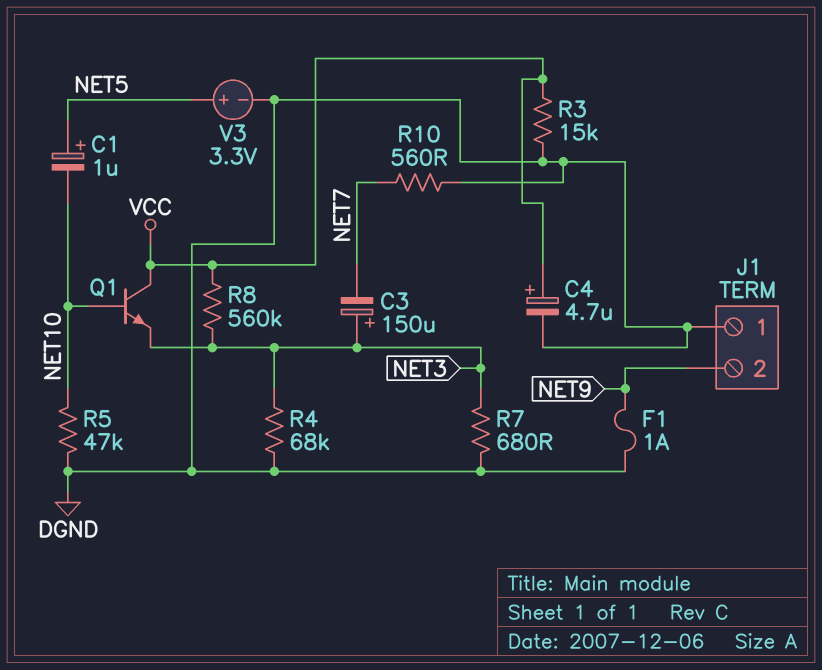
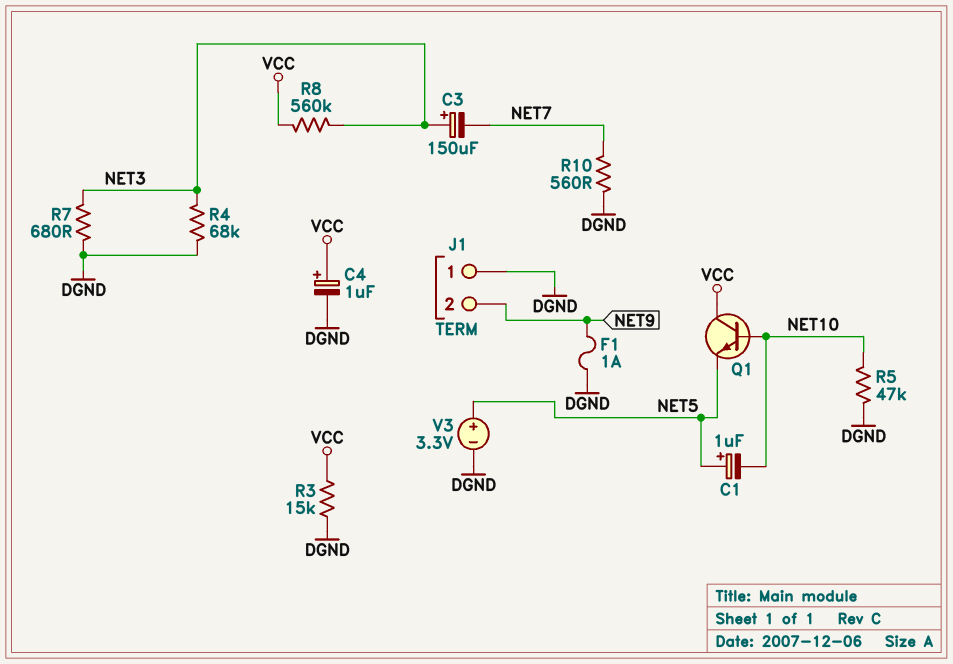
C4: 4.7uF (plus VCC, minus DGND) -> 1uF (plus VCC, minus DGND)
Q1: NPN (B NET10, C VCC, E NET3) -> NPN (B NET10, C VCC, E NET5)

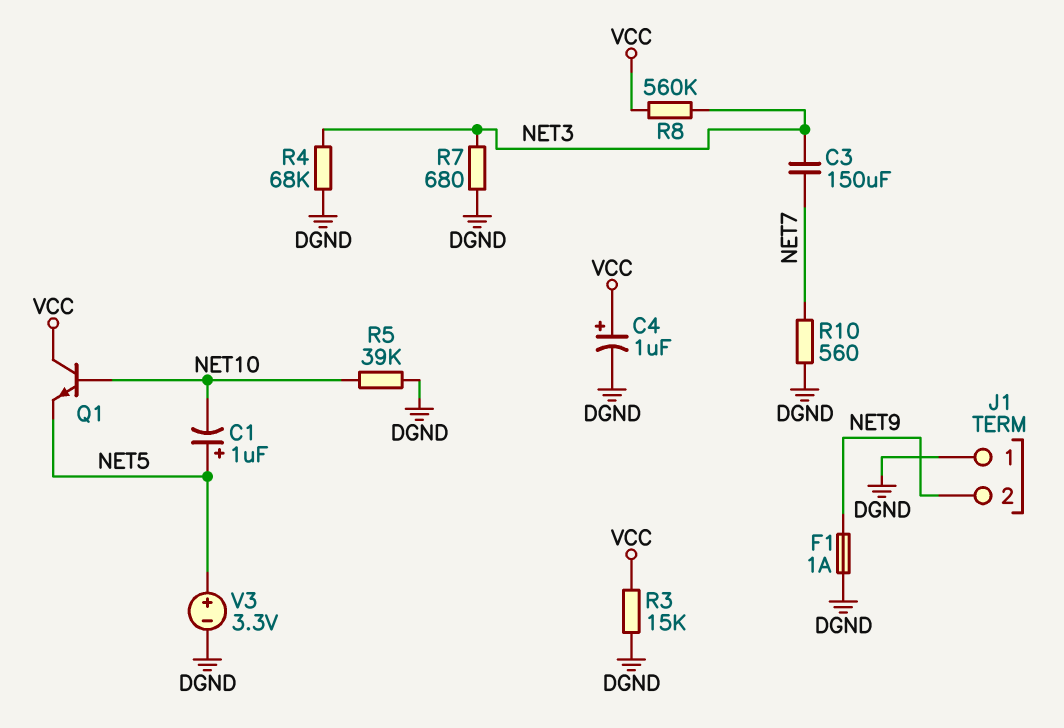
C3: 150uF (plus NET3, minus NET7) -> 150uF (NET3, NET7)
R5: 47k (DGND, NET10) -> 39k (DGND, NET10)

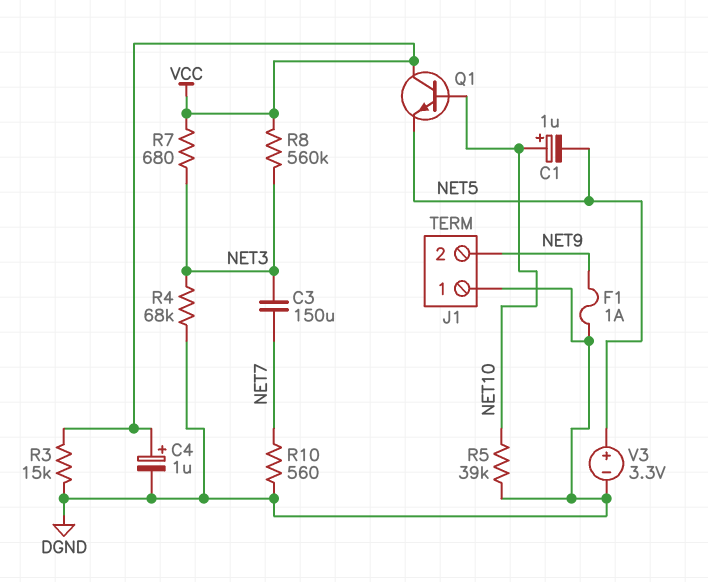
C1: 1uF (plus NET5, minus NET10) -> 1uF (plus NET10, minus NET5)
R7: 680 (DGND, NET3) -> 680 (NET3, VCC)

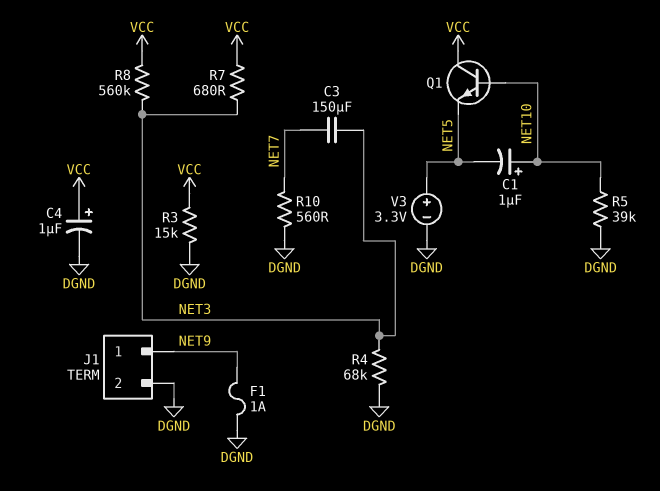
J1 pin 1: DGND -> NET9
J1 pin 2: NET9 -> DGND

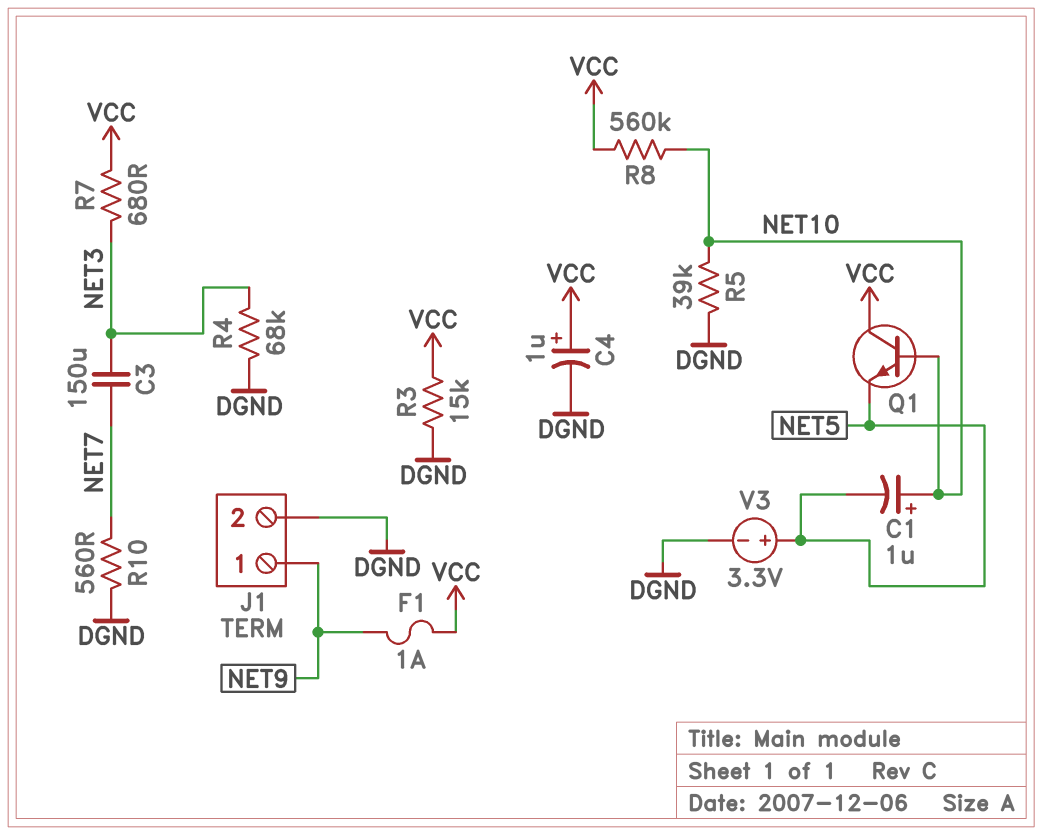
F1: 1A (DGND, NET9) -> 1A (NET9, VCC)
R8: 560k (NET3, VCC) -> 560k (NET10, VCC)

